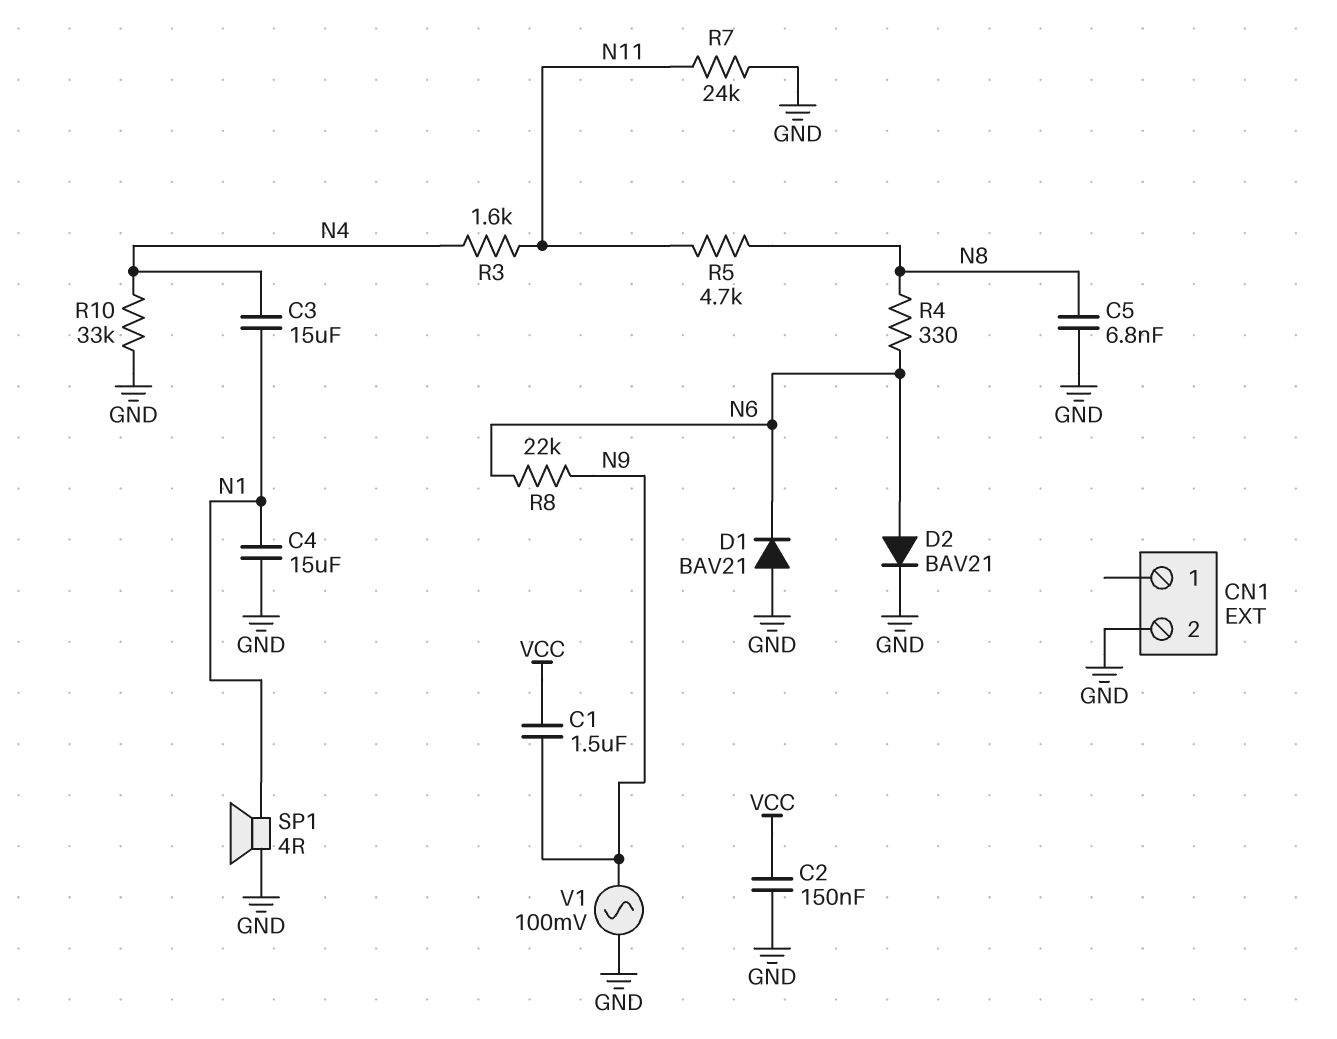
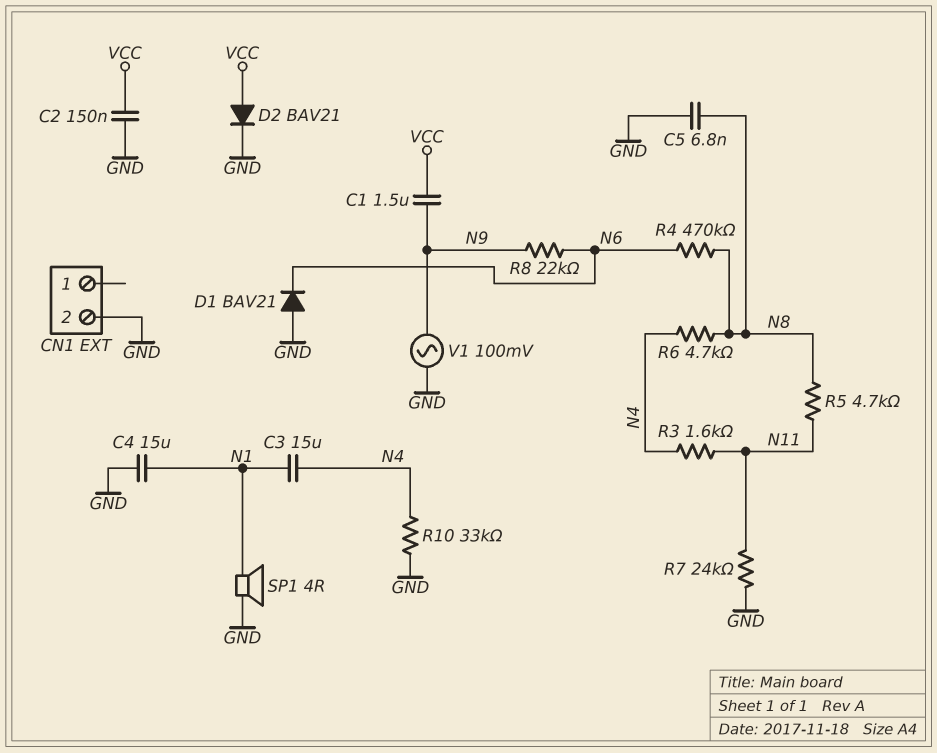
D2: diode BAV21 (A N6, K GND) -> diode BAV21 (A VCC, K GND)
R4: 330 (N6, N8) -> 470k (N6, N8)
R6: none -> 4.7k (N4, N8)

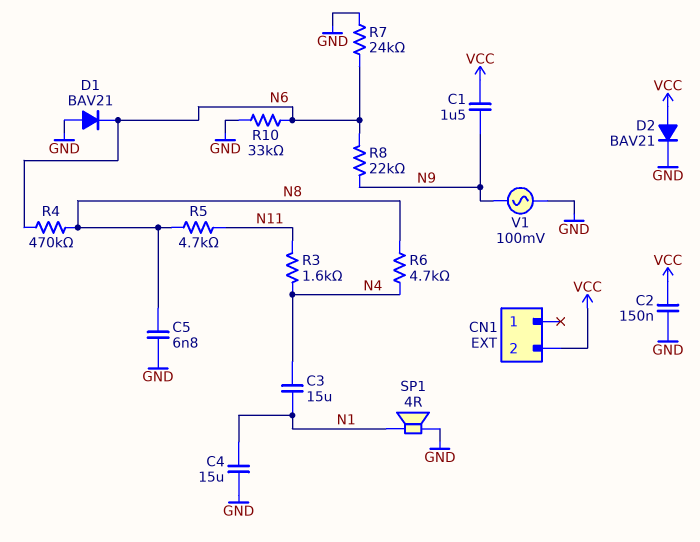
CN1 pin 2: GND -> VCC
R7: 24k (GND, N11) -> 24k (GND, N6)
R10: 33k (GND, N4) -> 33k (GND, N6)

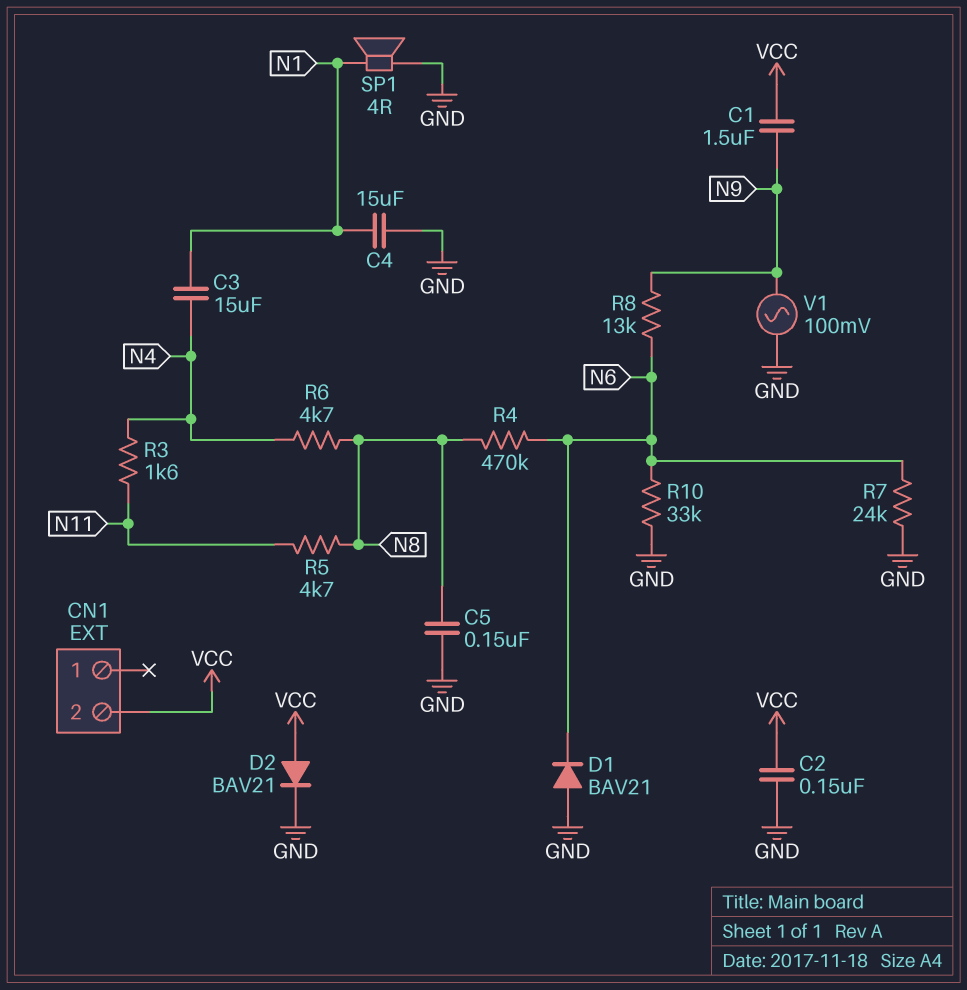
C5: 6.8nF (GND, N8) -> 150nF (GND, N8)
R8: 22k (N6, N9) -> 13k (N6, N9)

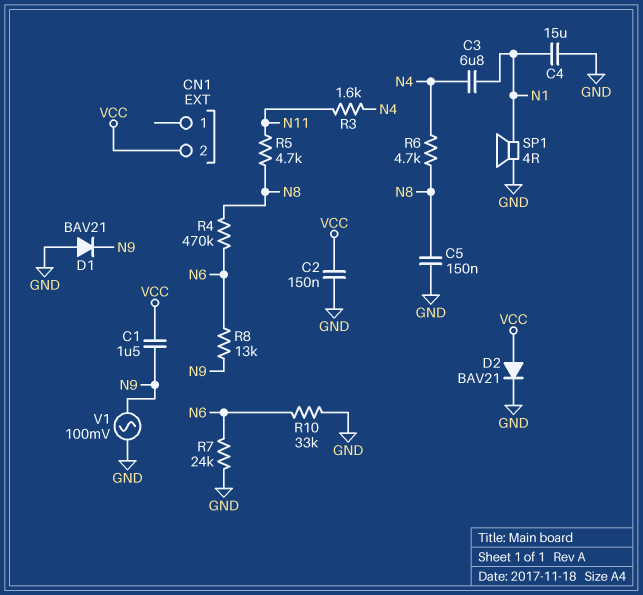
C3: 15uF (N1, N4) -> 6.8uF (N1, N4)
D1: diode BAV21 (A GND, K N6) -> diode BAV21 (A GND, K N9)

